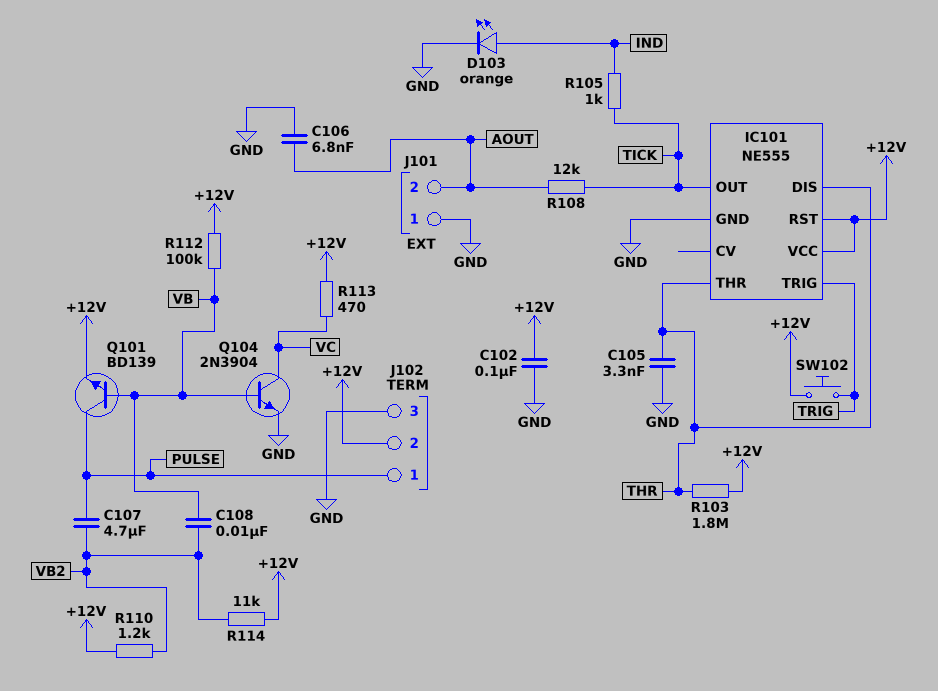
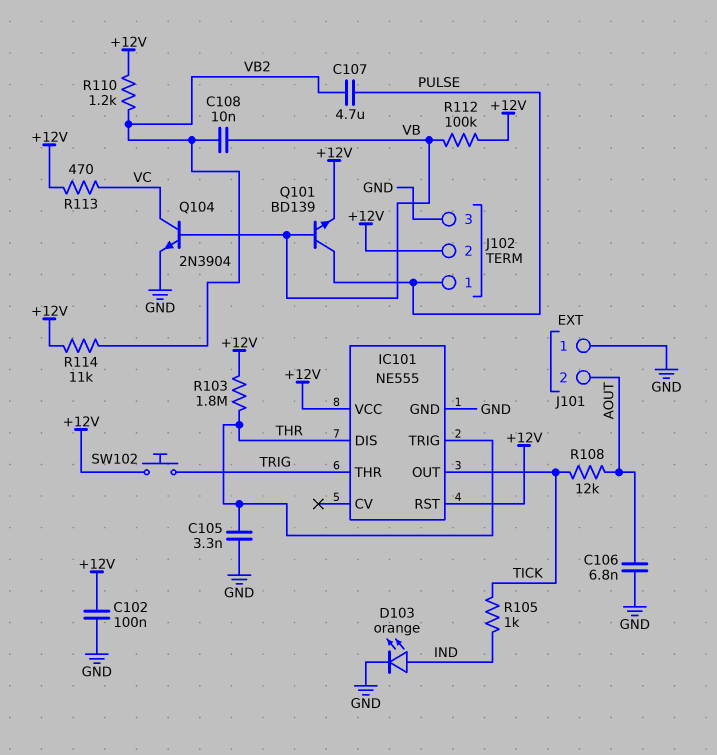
IC101 pin THR: THR -> TRIG
IC101 pin TRIG: TRIG -> THR

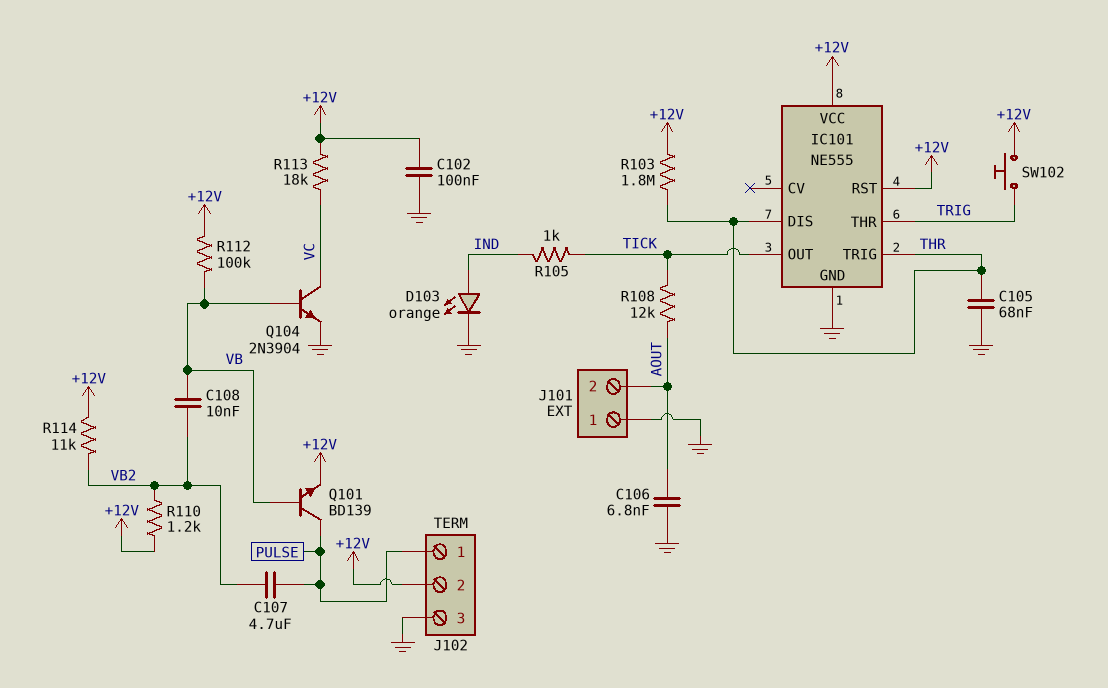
C105: 3.3nF (GND, THR) -> 68nF (GND, THR)
R113: 470 (+12V, VC) -> 18k (+12V, VC)

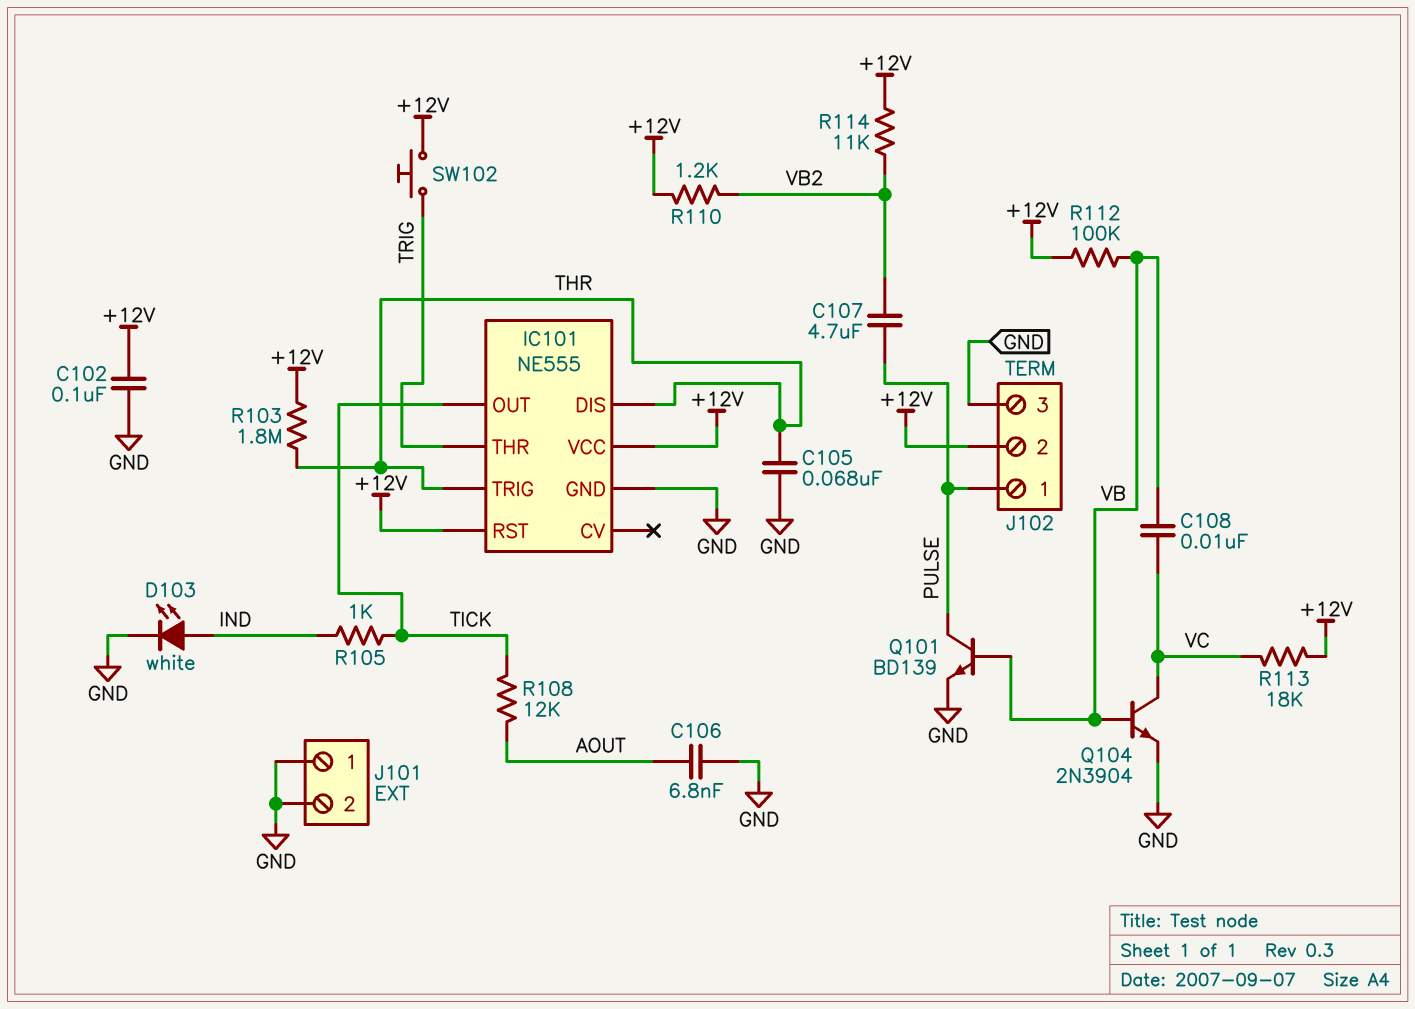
C108: 10nF (VB, VB2) -> 10nF (VB, VC)
D103: LED orange (A IND, K GND) -> LED white (A IND, K GND)
J101 pin 2: AOUT -> GND
Q101: NPN BD139 (B VB, C PULSE, E +12V) -> NPN BD139 (B VB, C PULSE, E GND)

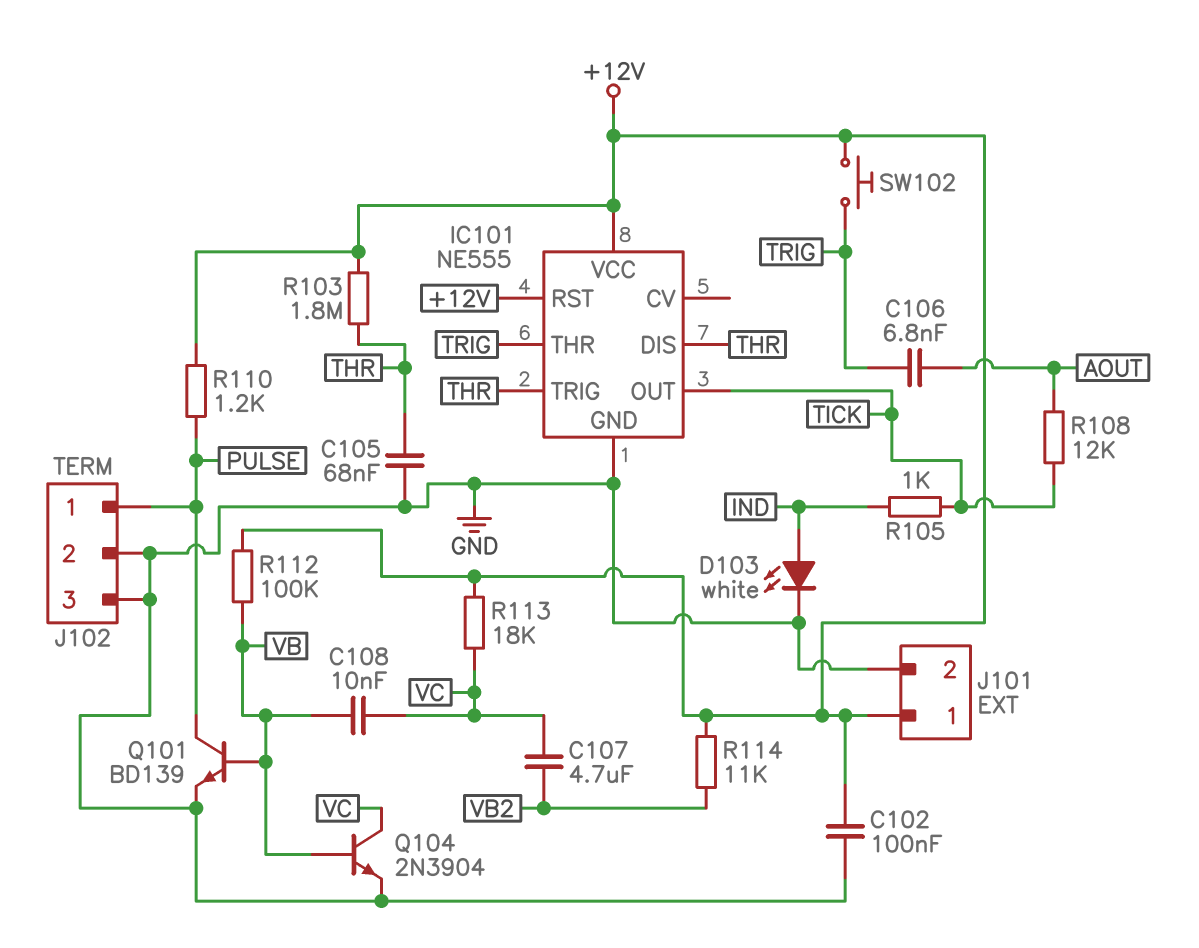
C106: 6.8nF (AOUT, GND) -> 6.8nF (AOUT, TRIG)
C107: 4.7uF (PULSE, VB2) -> 4.7uF (VB2, VC)
J101 pin 1: GND -> +12V
J102 pin 2: +12V -> GND
R110: 1.2k (+12V, VB2) -> 1.2k (+12V, PULSE)

